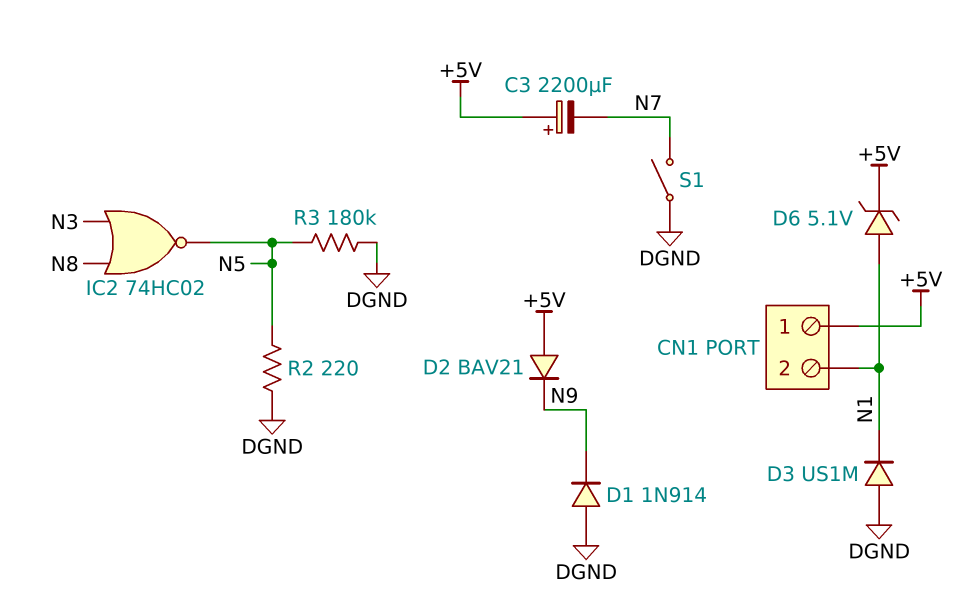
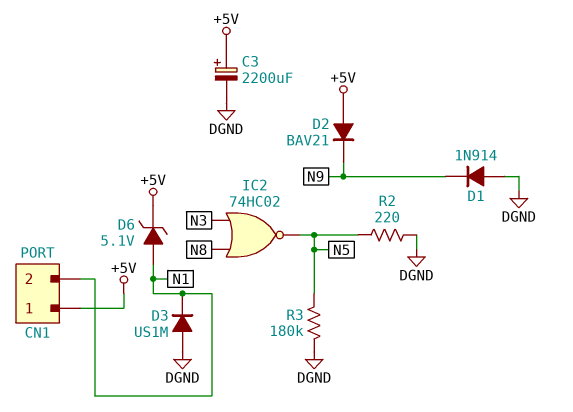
C3: 2200uF (plus +5V, minus N7) -> 2200uF (plus +5V, minus DGND)
S1: switch (DGND, N7) -> none

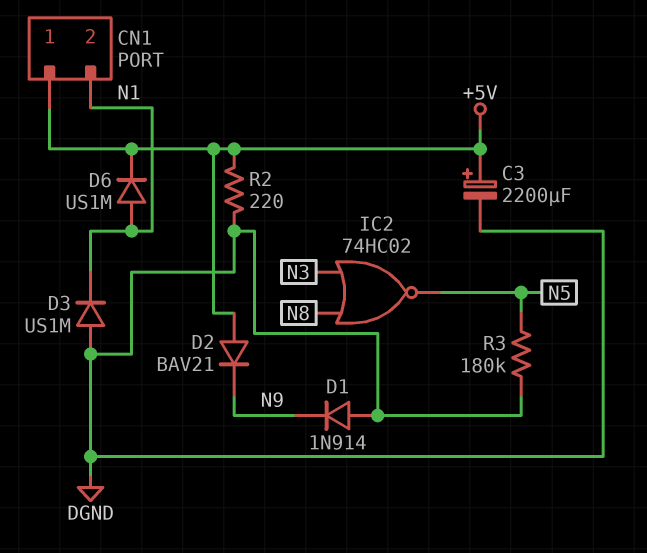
D6: zener 5.1V (A N1, K +5V) -> diode US1M (A N1, K +5V)
R2: 220 (DGND, N5) -> 220 (+5V, DGND)

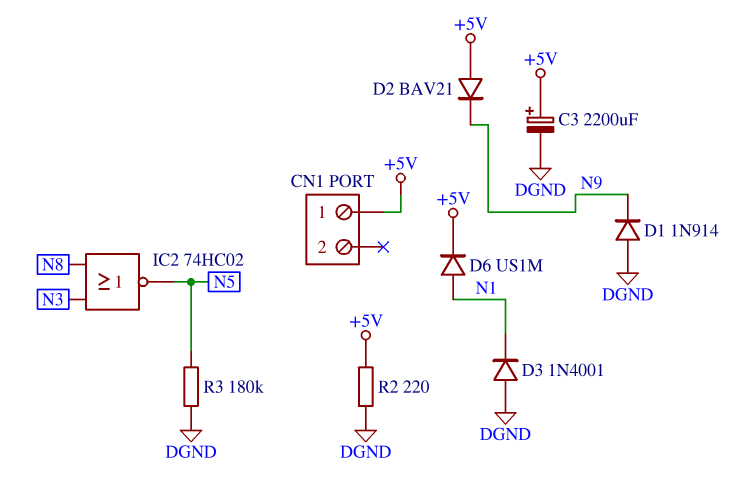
CN1 pin 2: N1 -> none
D3: diode US1M (A DGND, K N1) -> diode 1N4001 (A DGND, K N1)

